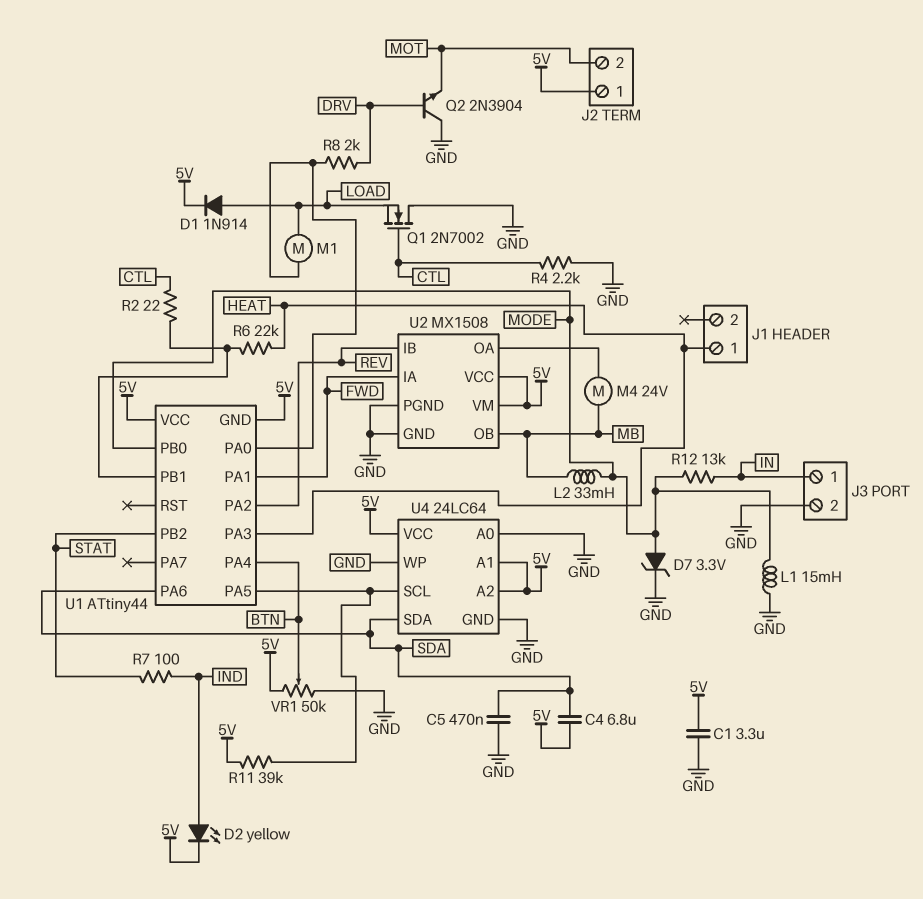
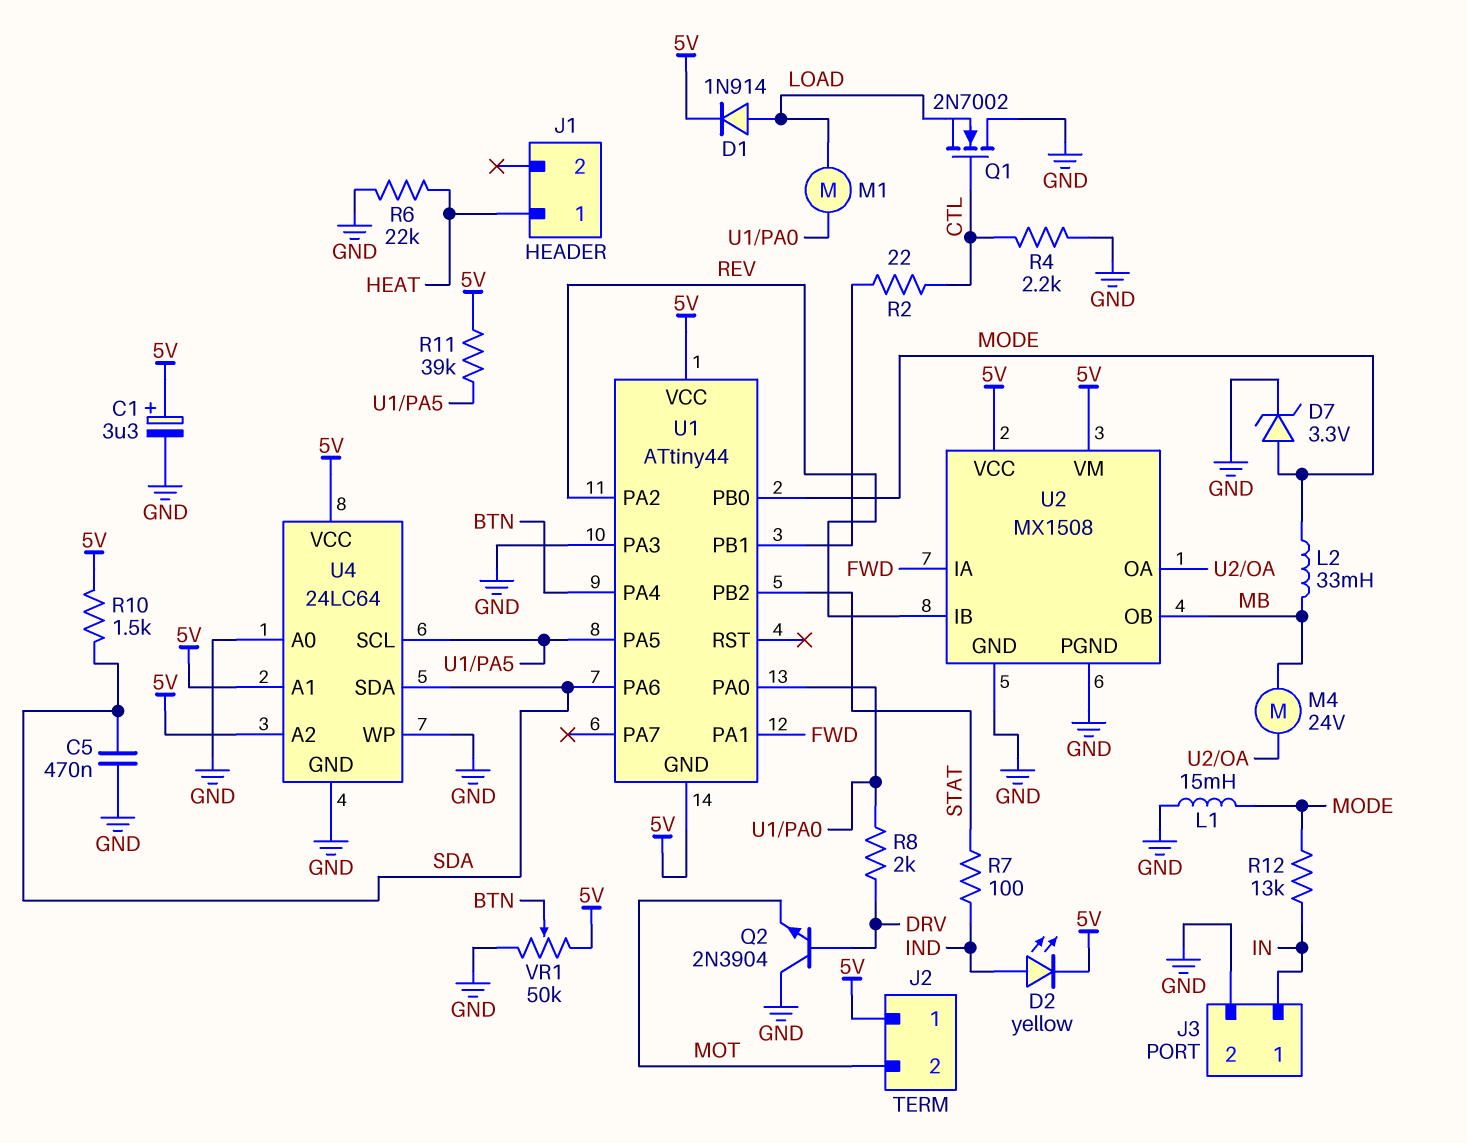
C1: 3.3uF (5V, GND) -> 3.3uF (plus 5V, minus GND)
C4: 6.8uF (5V, SDA) -> none
R6: 22k (HEAT, U1/PB1) -> 22k (GND, HEAT)
R10: none -> 1.5k (5V, SDA)
U1 pin PA3: HEAT -> GND

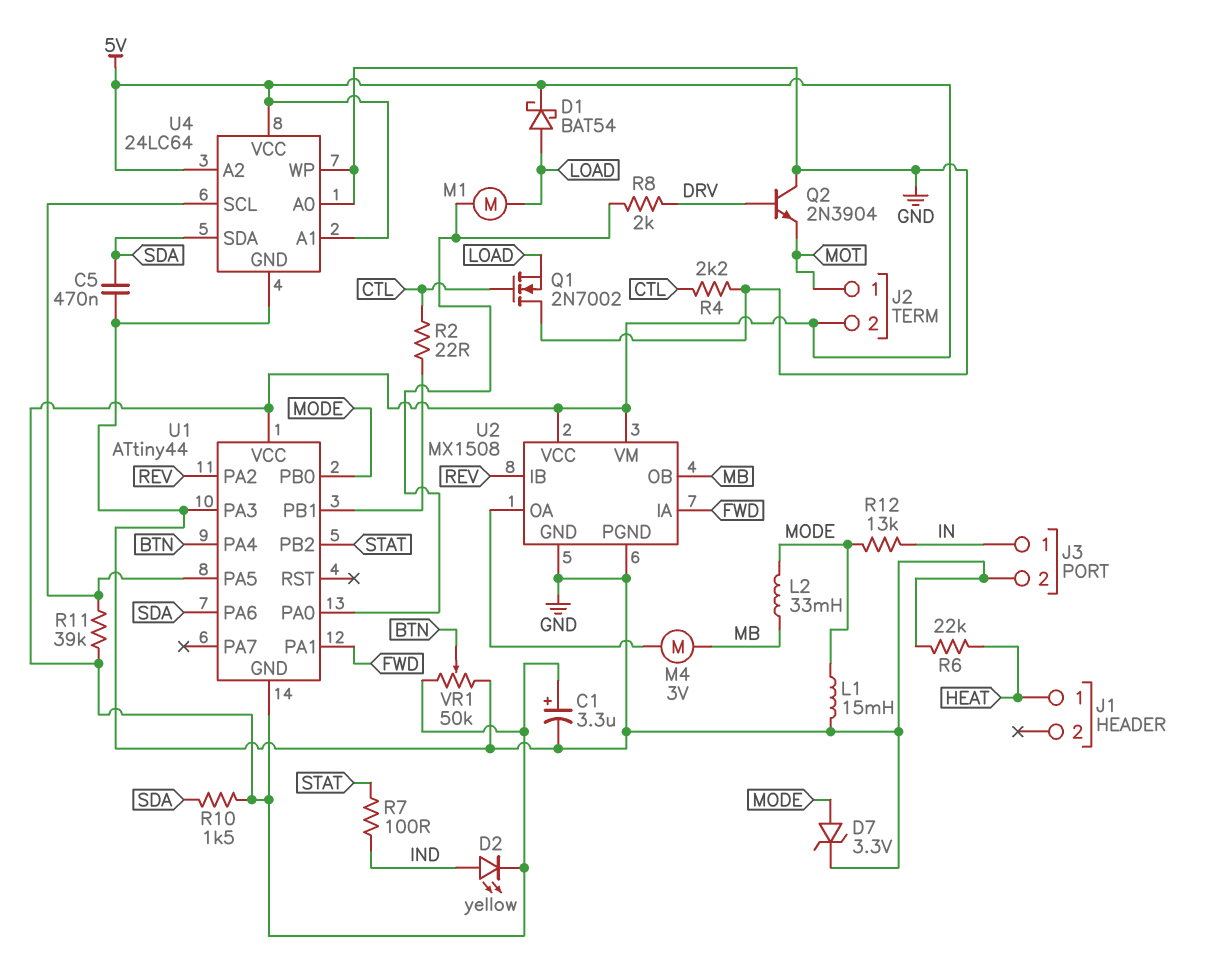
D1: diode 1N914 (A LOAD, K 5V) -> schottky BAT54 (A LOAD, K 5V)
J2 pin 1: 5V -> MOT
J2 pin 2: MOT -> 5V
M4: motor 24V (MB, U2/OA) -> motor 3V (MB, U2/OA)

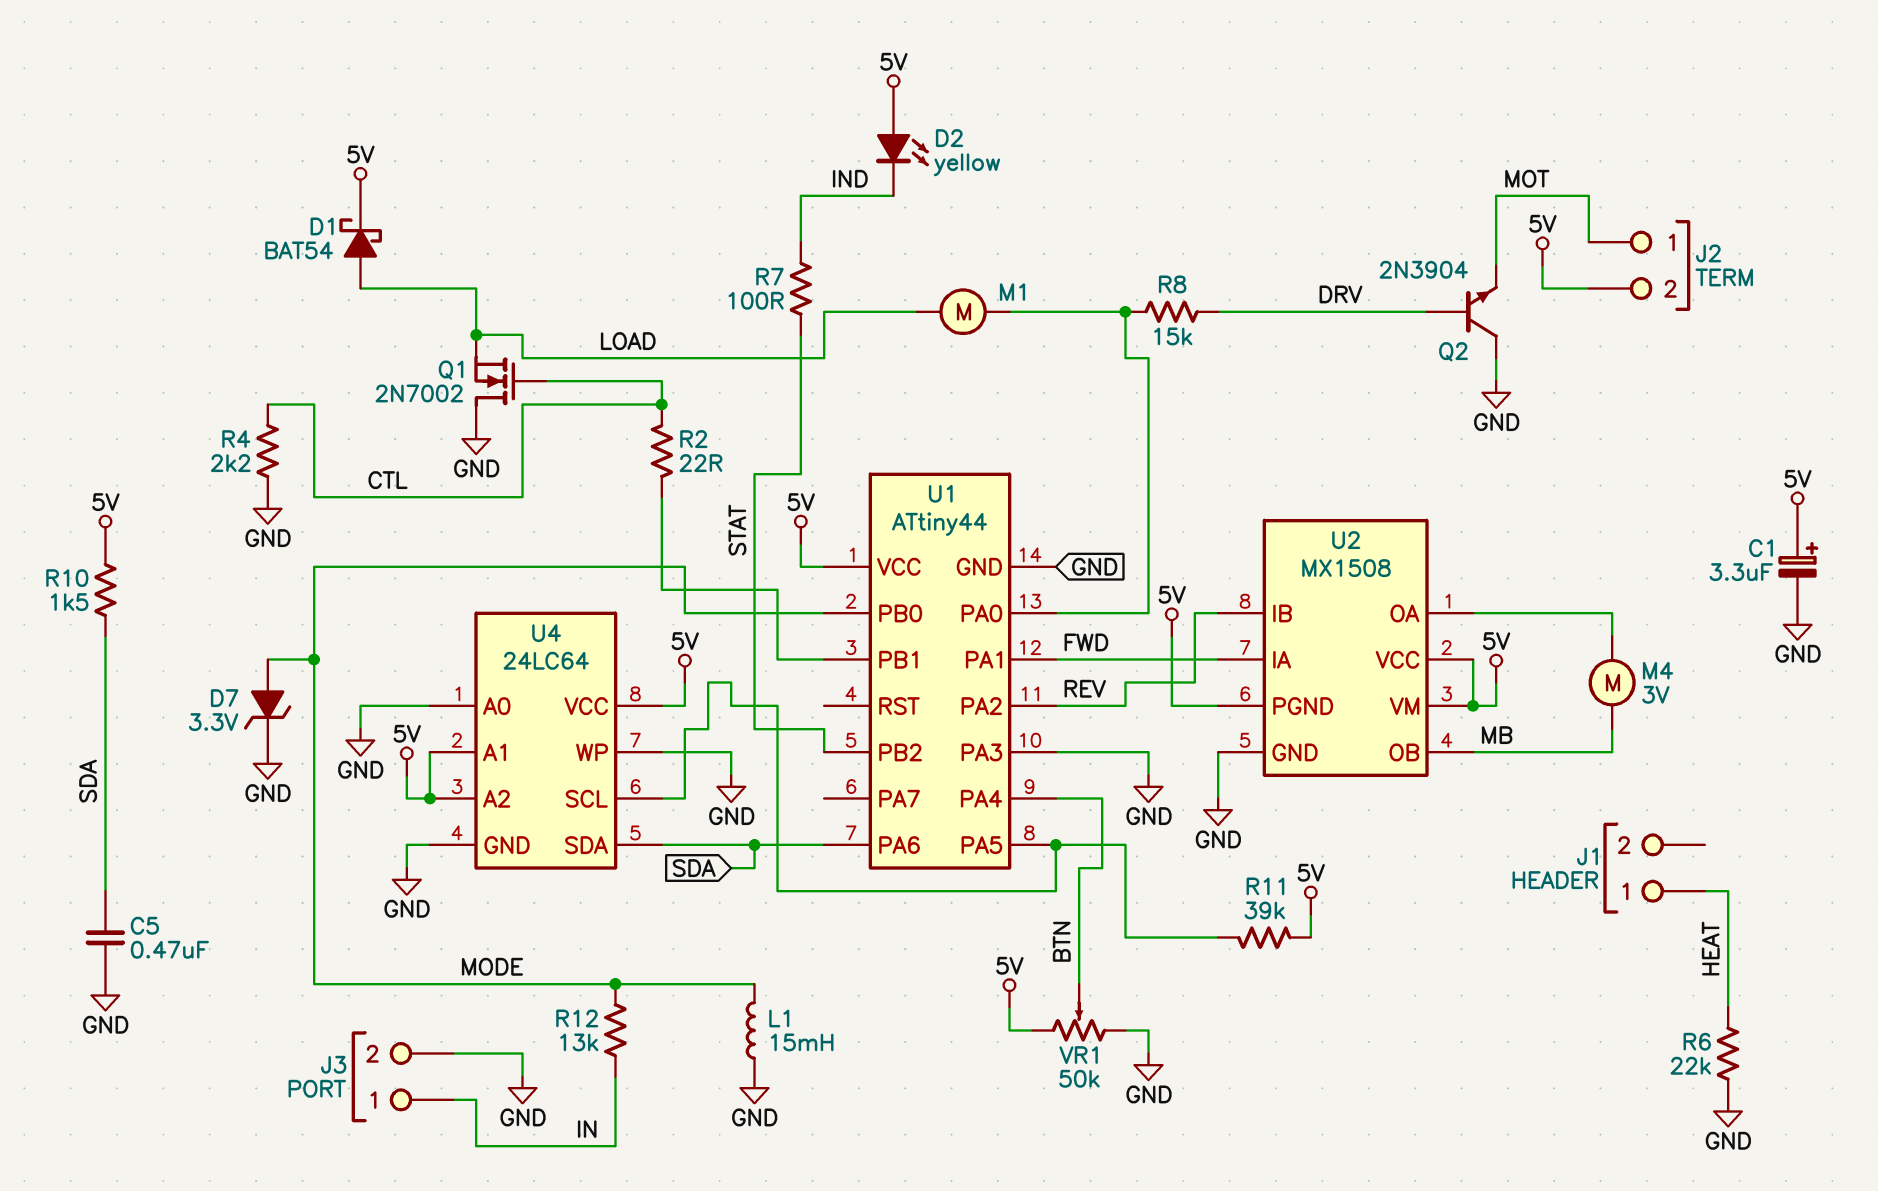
D2: LED yellow (A IND, K 5V) -> LED yellow (A 5V, K IND)
L2: 33mH (MB, MODE) -> none
R8: 2k (DRV, U1/PA0) -> 15k (DRV, U1/PA0)
U1 pin GND: 5V -> GND
U2 pin PGND: GND -> 5V

